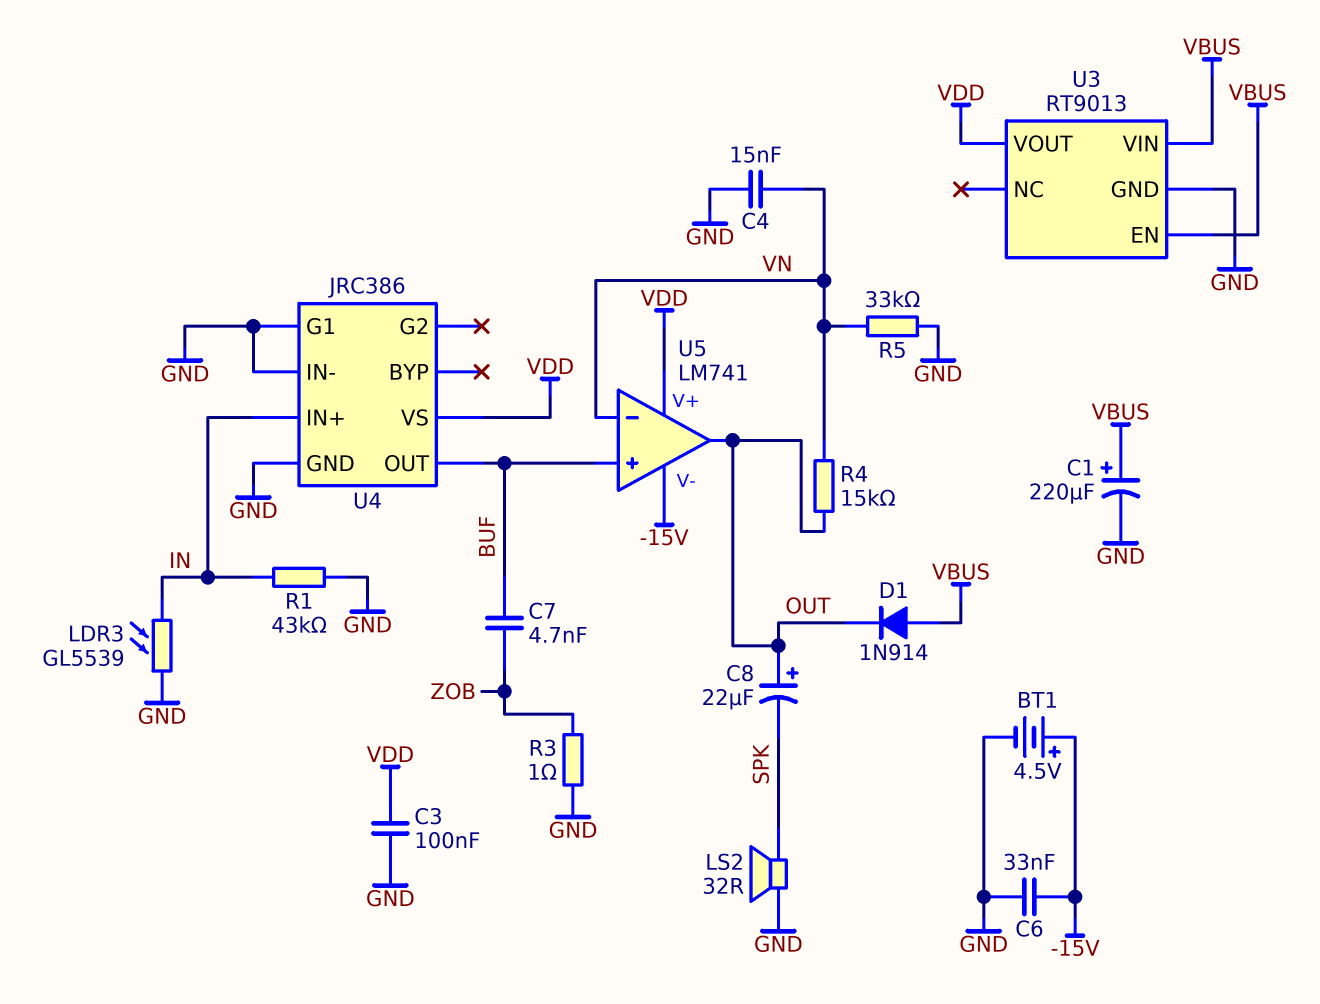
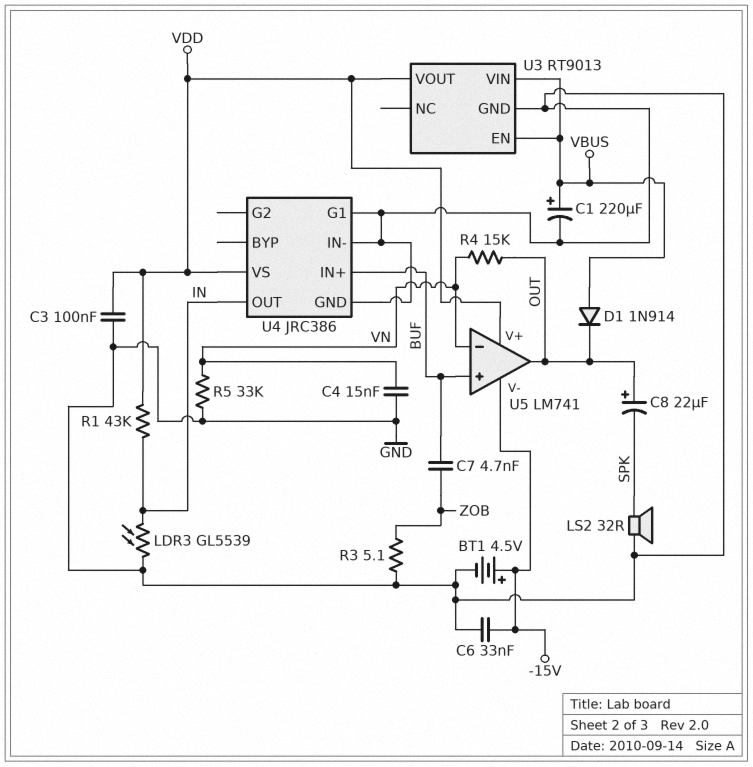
R1: 43k (GND, IN) -> 43k (IN, VDD)
R3: 1 (GND, ZOB) -> 5.1 (GND, ZOB)
U4 pin IN+: IN -> BUF
U4 pin OUT: BUF -> IN

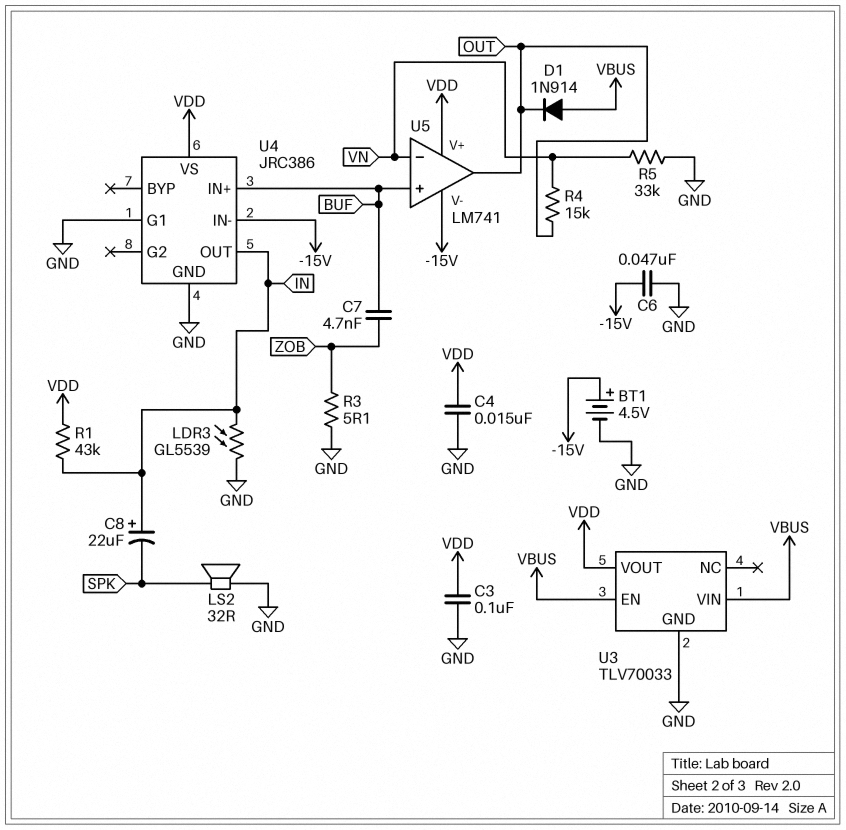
C1: 220uF (plus VBUS, minus GND) -> none
C4: 15nF (GND, VN) -> 15nF (GND, VDD)
C6: 33nF (-15V, GND) -> 47nF (-15V, GND)
C8: 22uF (plus OUT, minus SPK) -> 22uF (plus IN, minus SPK)
U3: RT9013 -> TLV70033
U4 pin IN-: GND -> -15V

